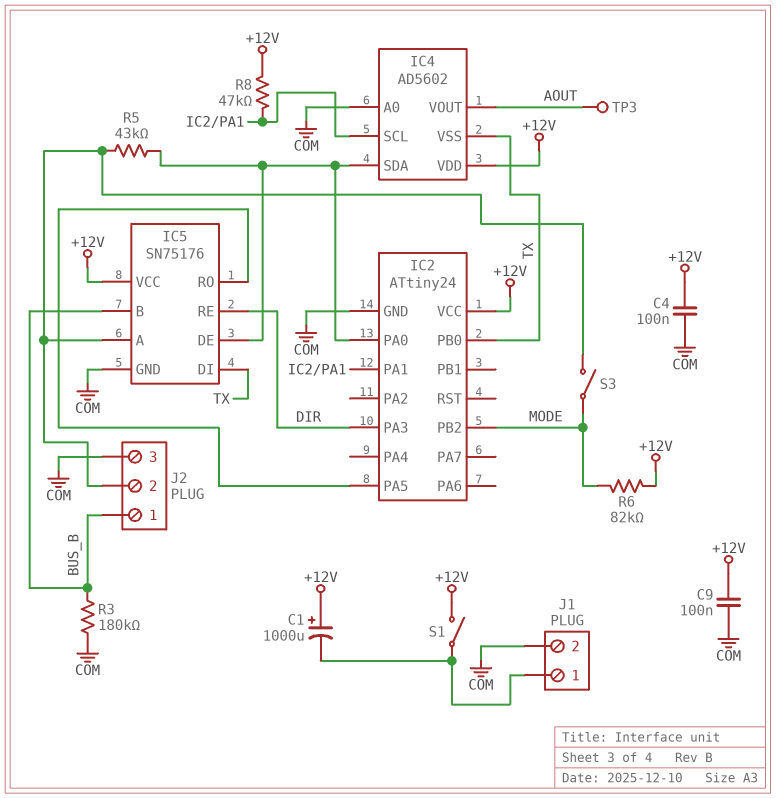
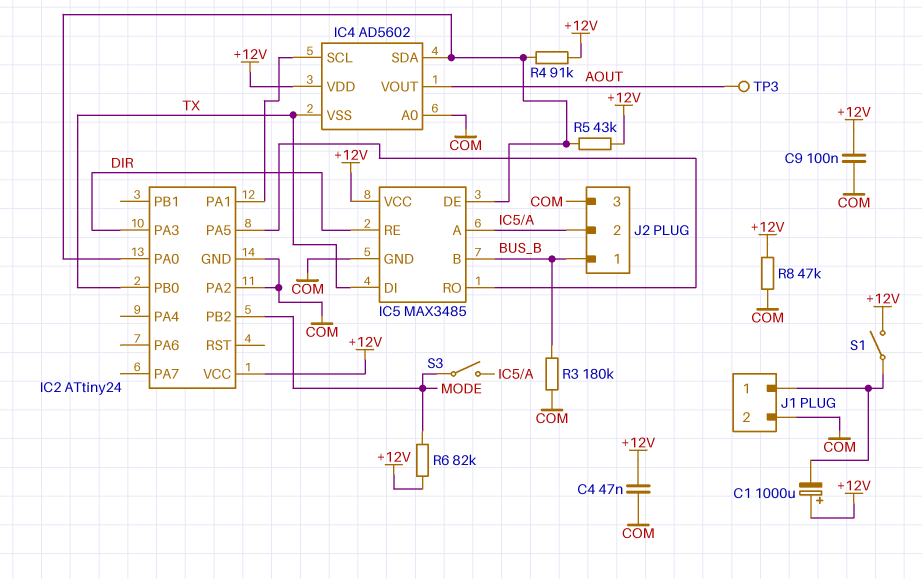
C4: 100nF (+12V, COM) -> 47nF (+12V, COM)
IC2 pin PA2: none -> COM
IC5: SN75176 -> MAX3485
R4: none -> 91k (+12V, IC2/PA0)
R5: 43k (IC2/PA0, IC5/A) -> 43k (+12V, IC2/PA0)
R8: 47k (+12V, IC2/PA1) -> 47k (+12V, COM)

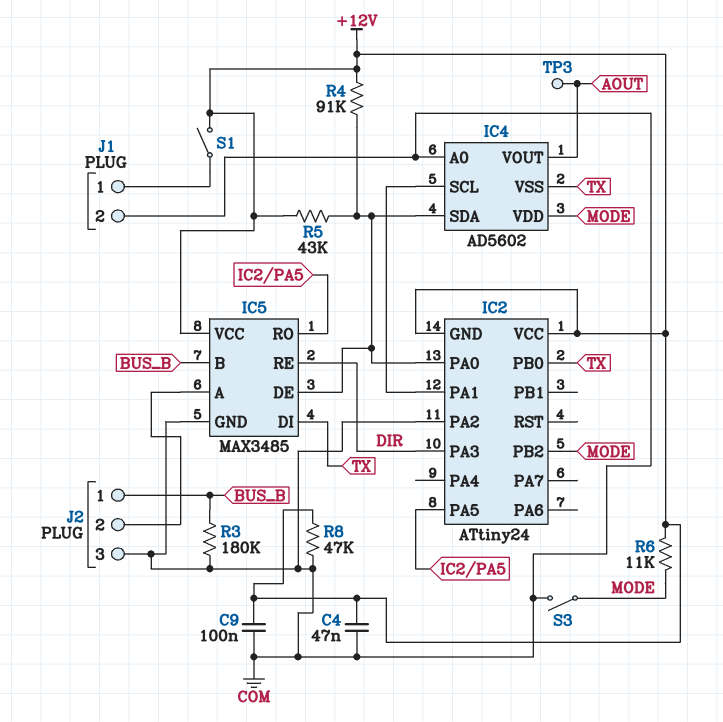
C1: 1000uF (plus +12V, minus J1/1) -> none
IC2 pin GND: COM -> +12V
IC4 pin VDD: +12V -> MODE
R6: 82k (+12V, MODE) -> 11k (+12V, MODE)
S3: switch (IC5/A, MODE) -> switch (COM, MODE)

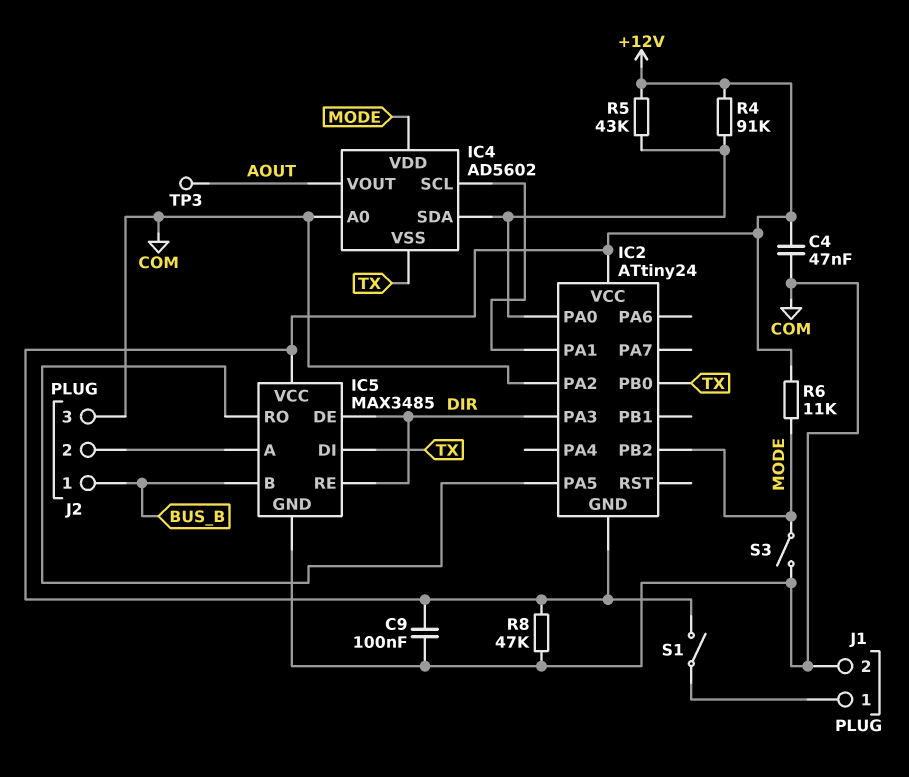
IC5 pin DE: IC2/PA0 -> DIR
R3: 180k (BUS_B, COM) -> none

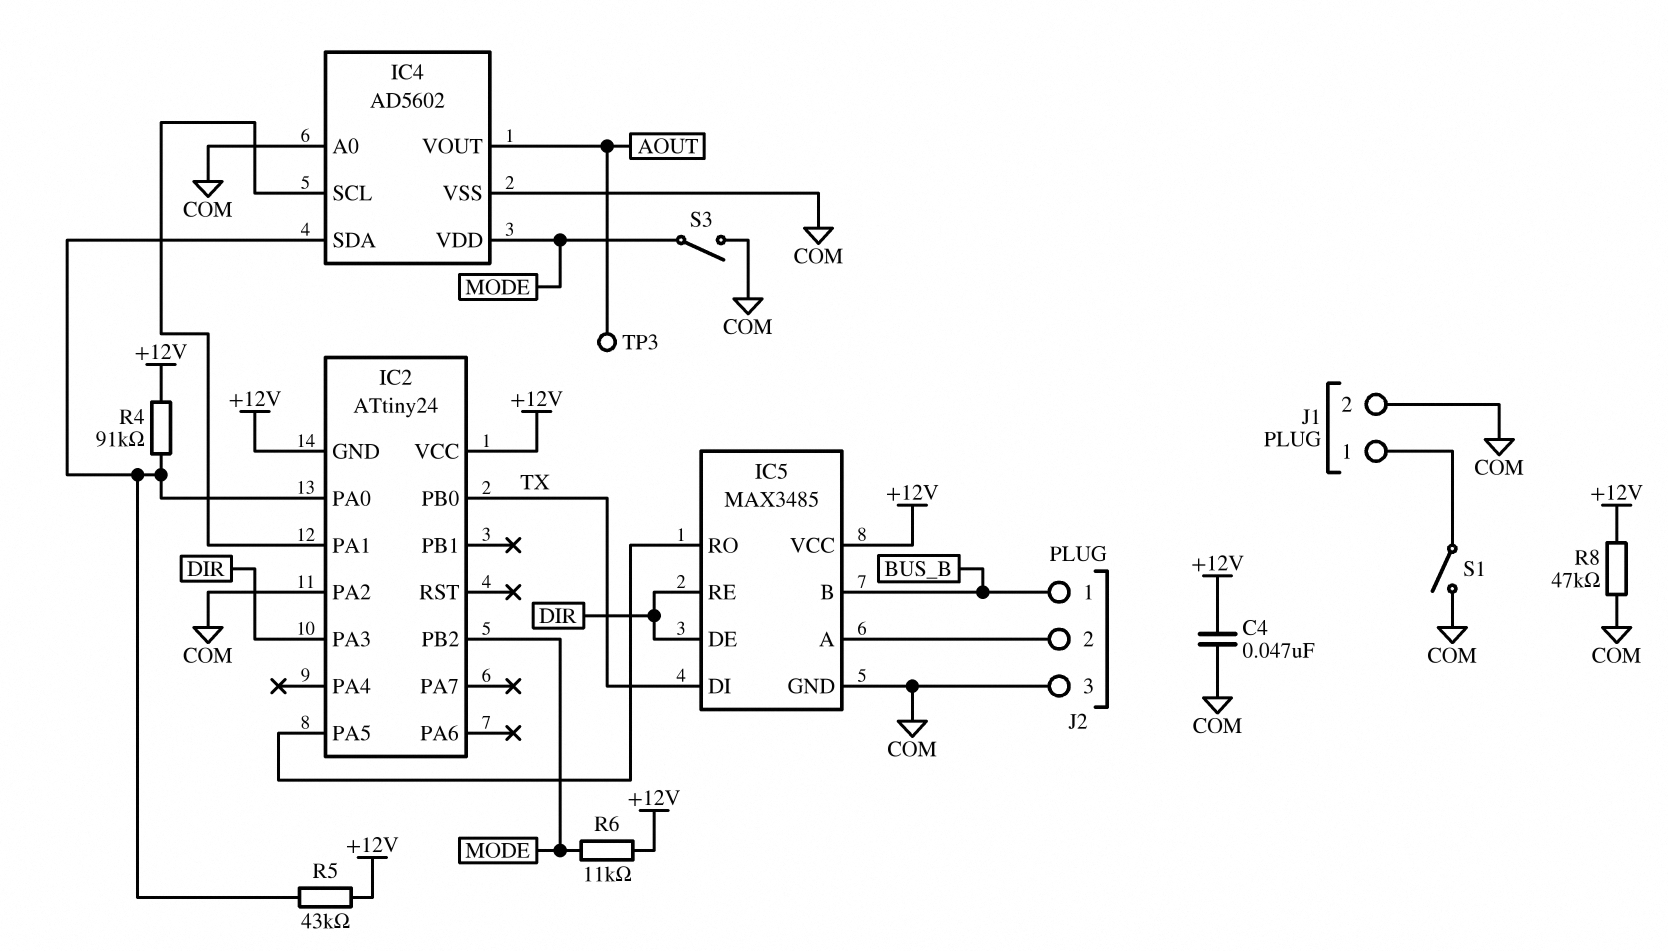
C9: 100nF (+12V, COM) -> none
IC4 pin VSS: TX -> COM
S1: switch (+12V, J1/1) -> switch (COM, J1/1)

